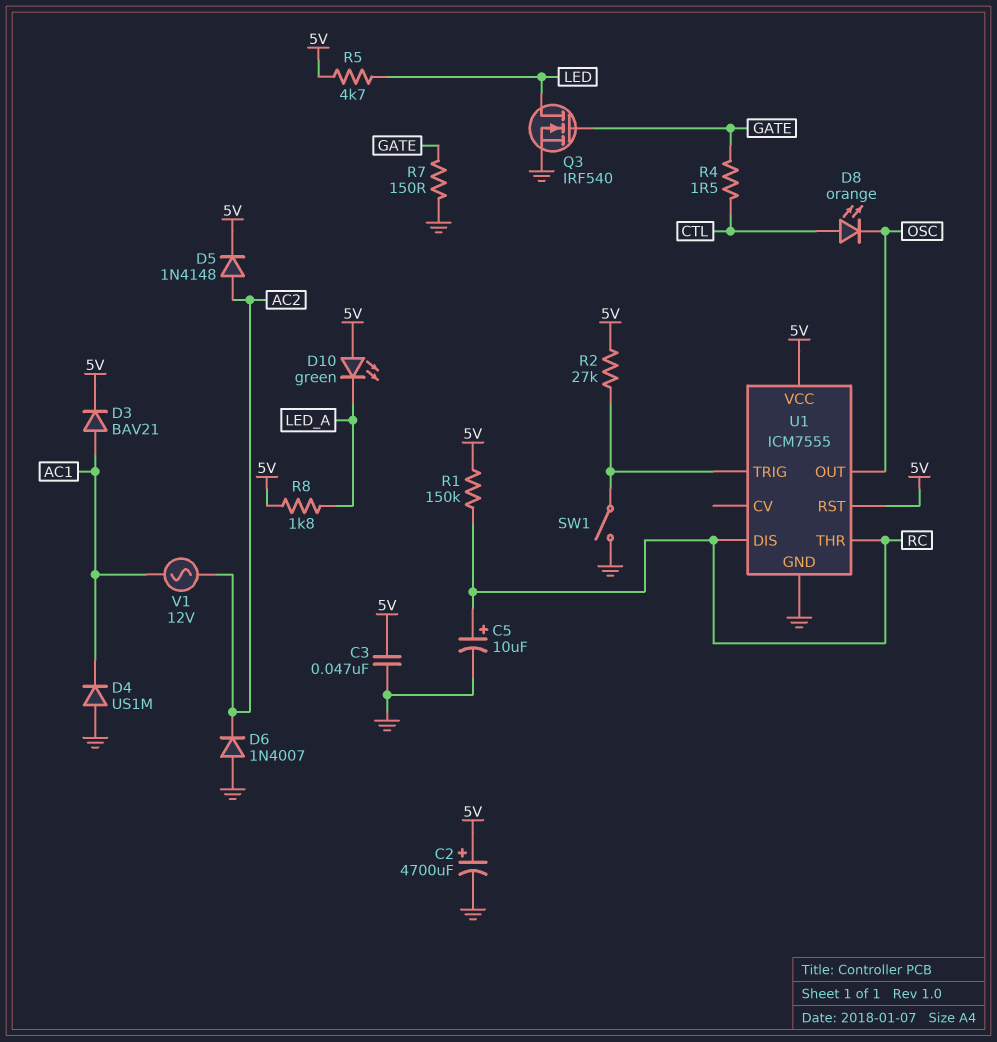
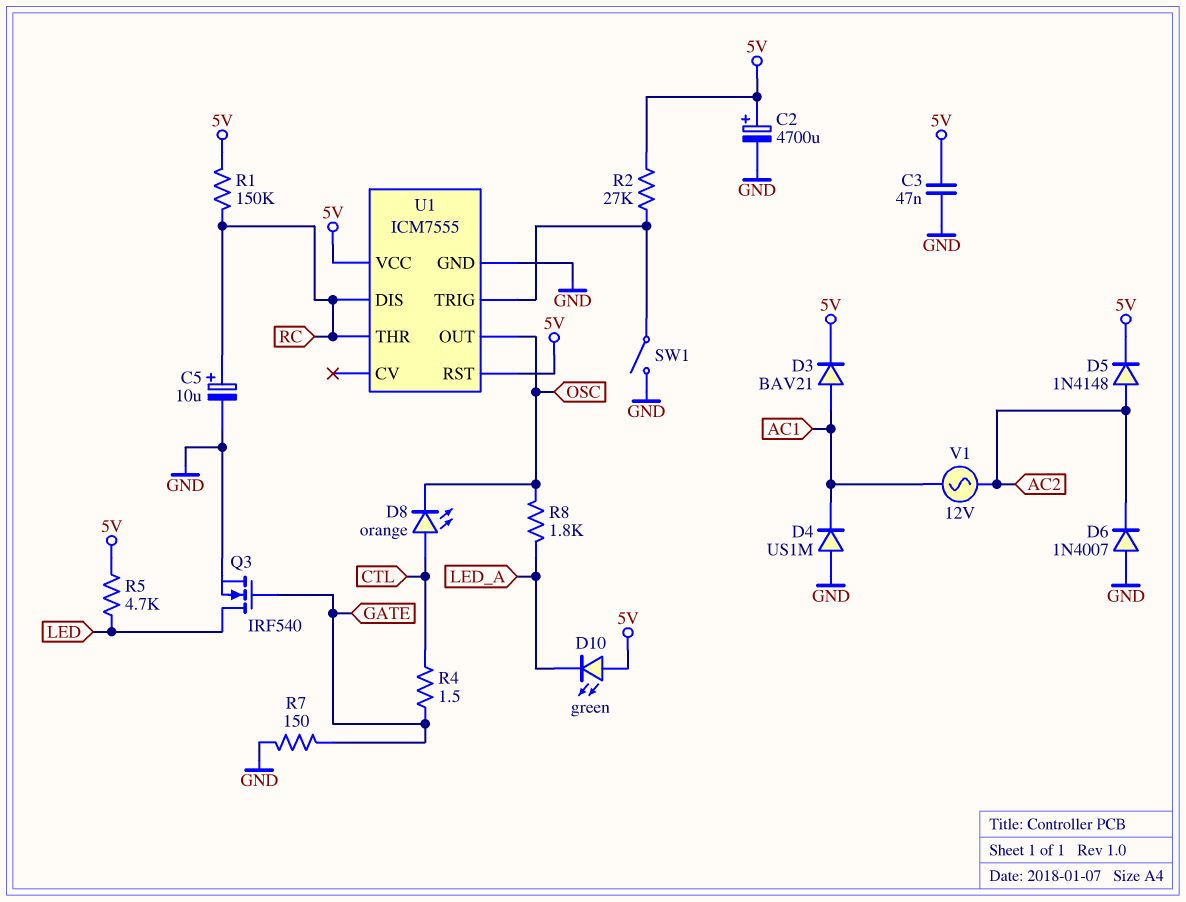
R8: 1.8k (5V, LED_A) -> 1.8k (LED_A, OSC)

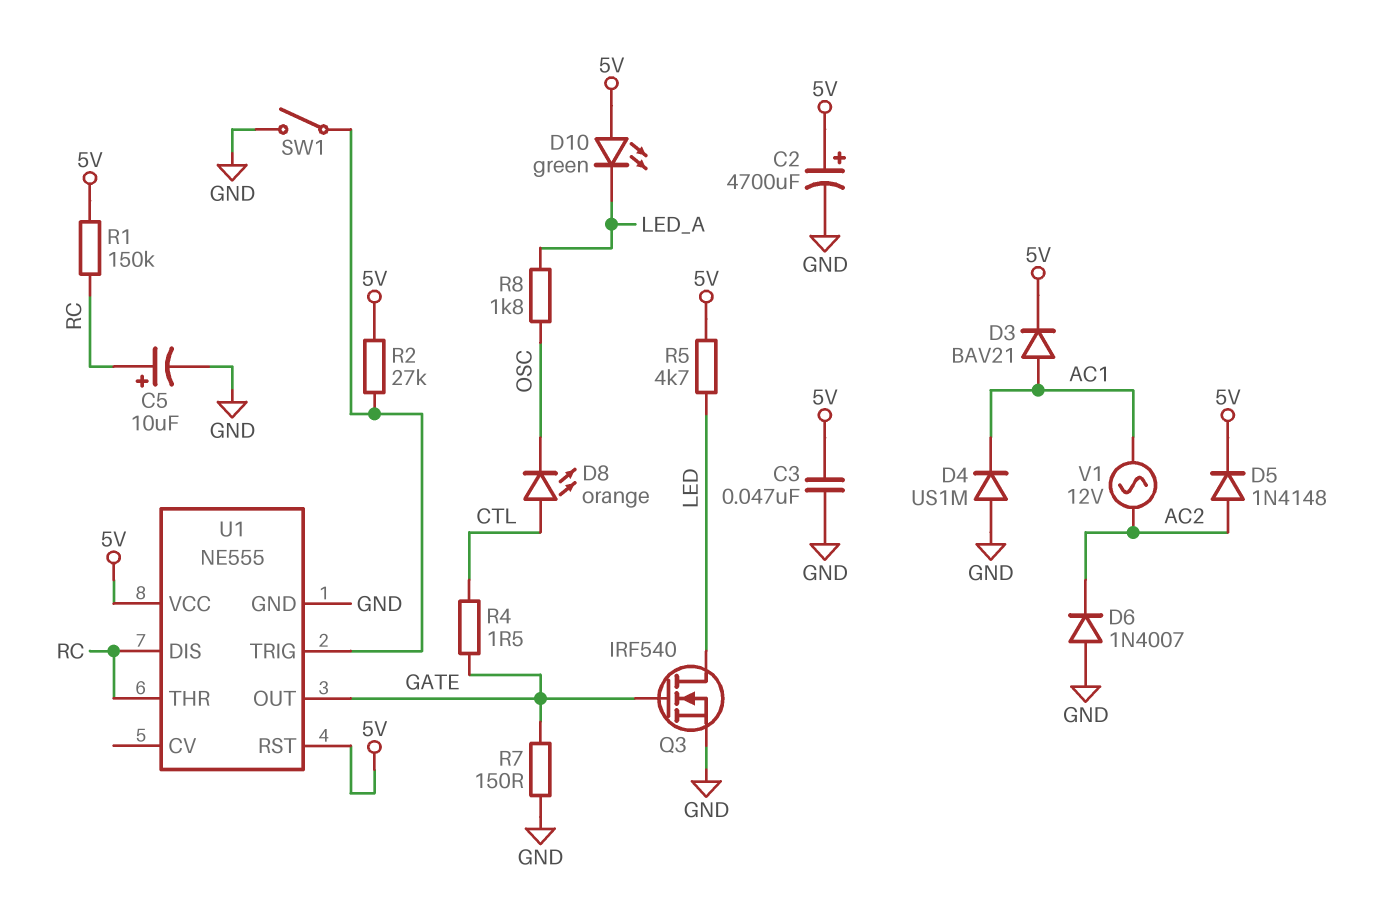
U1: ICM7555 -> NE555
U1 pin OUT: OSC -> GATE

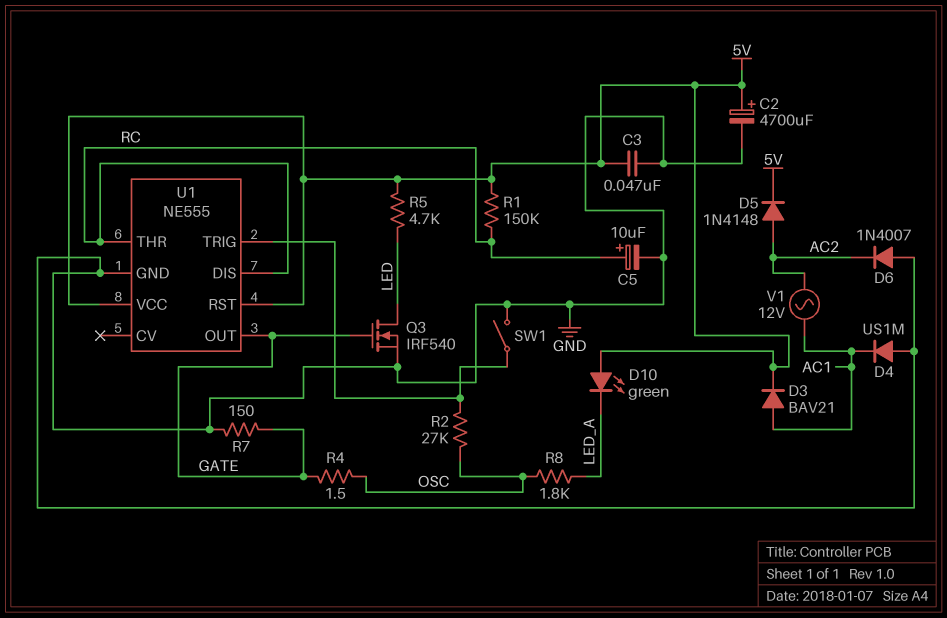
D8: LED orange (A CTL, K OSC) -> none
R2: 27k (5V, U1/TRIG) -> 27k (OSC, U1/TRIG)
R4: 1.5 (CTL, GATE) -> 1.5 (GATE, OSC)

